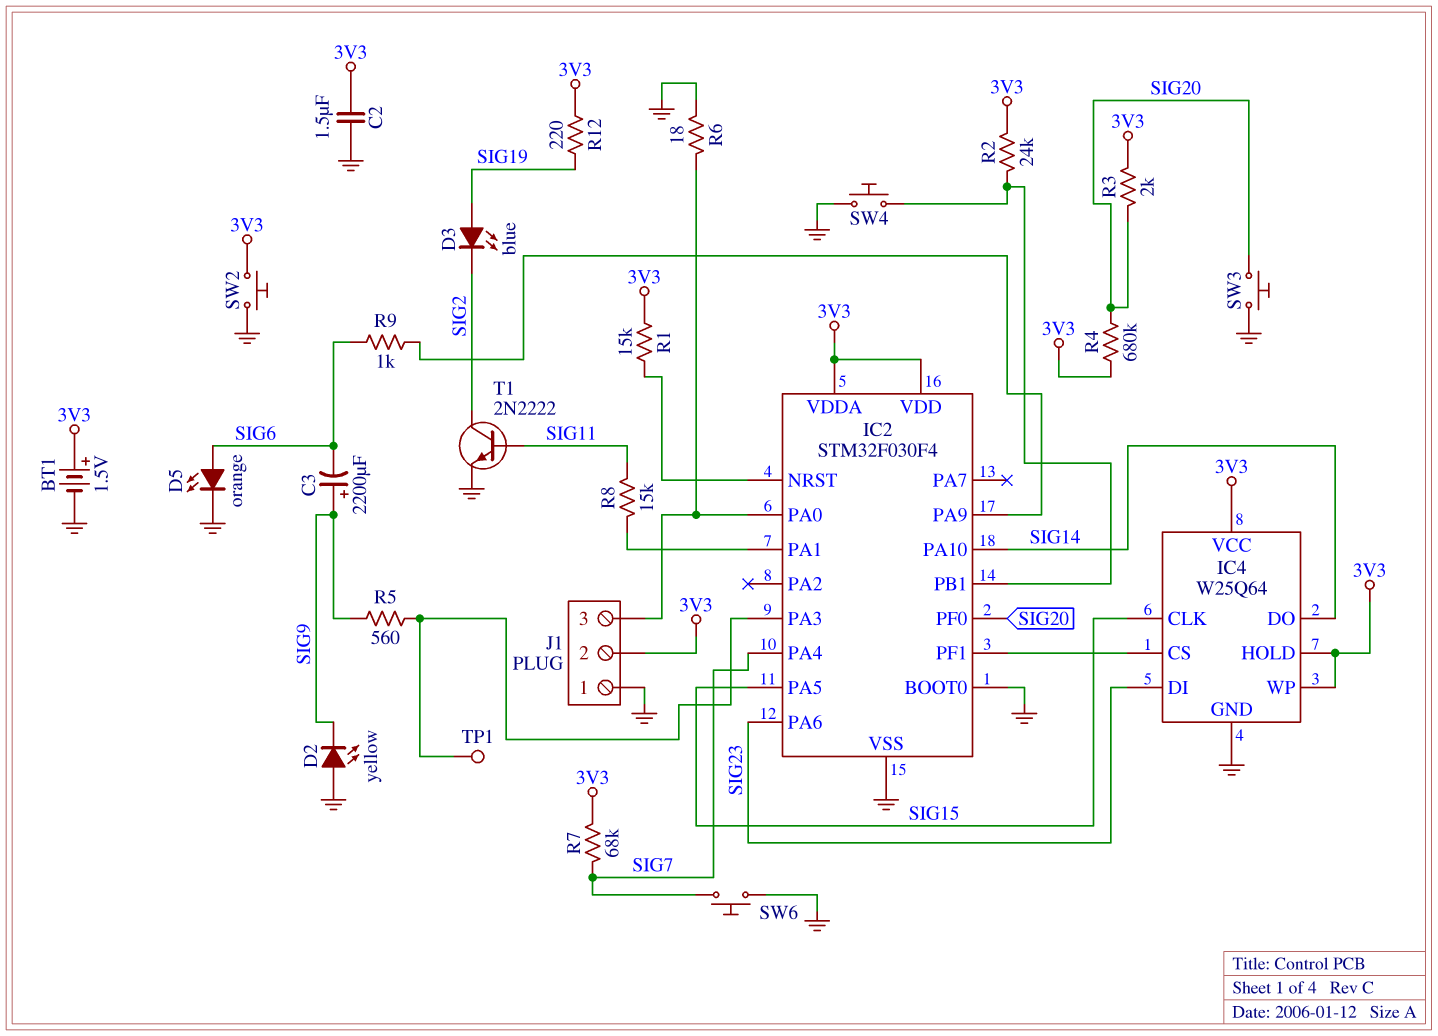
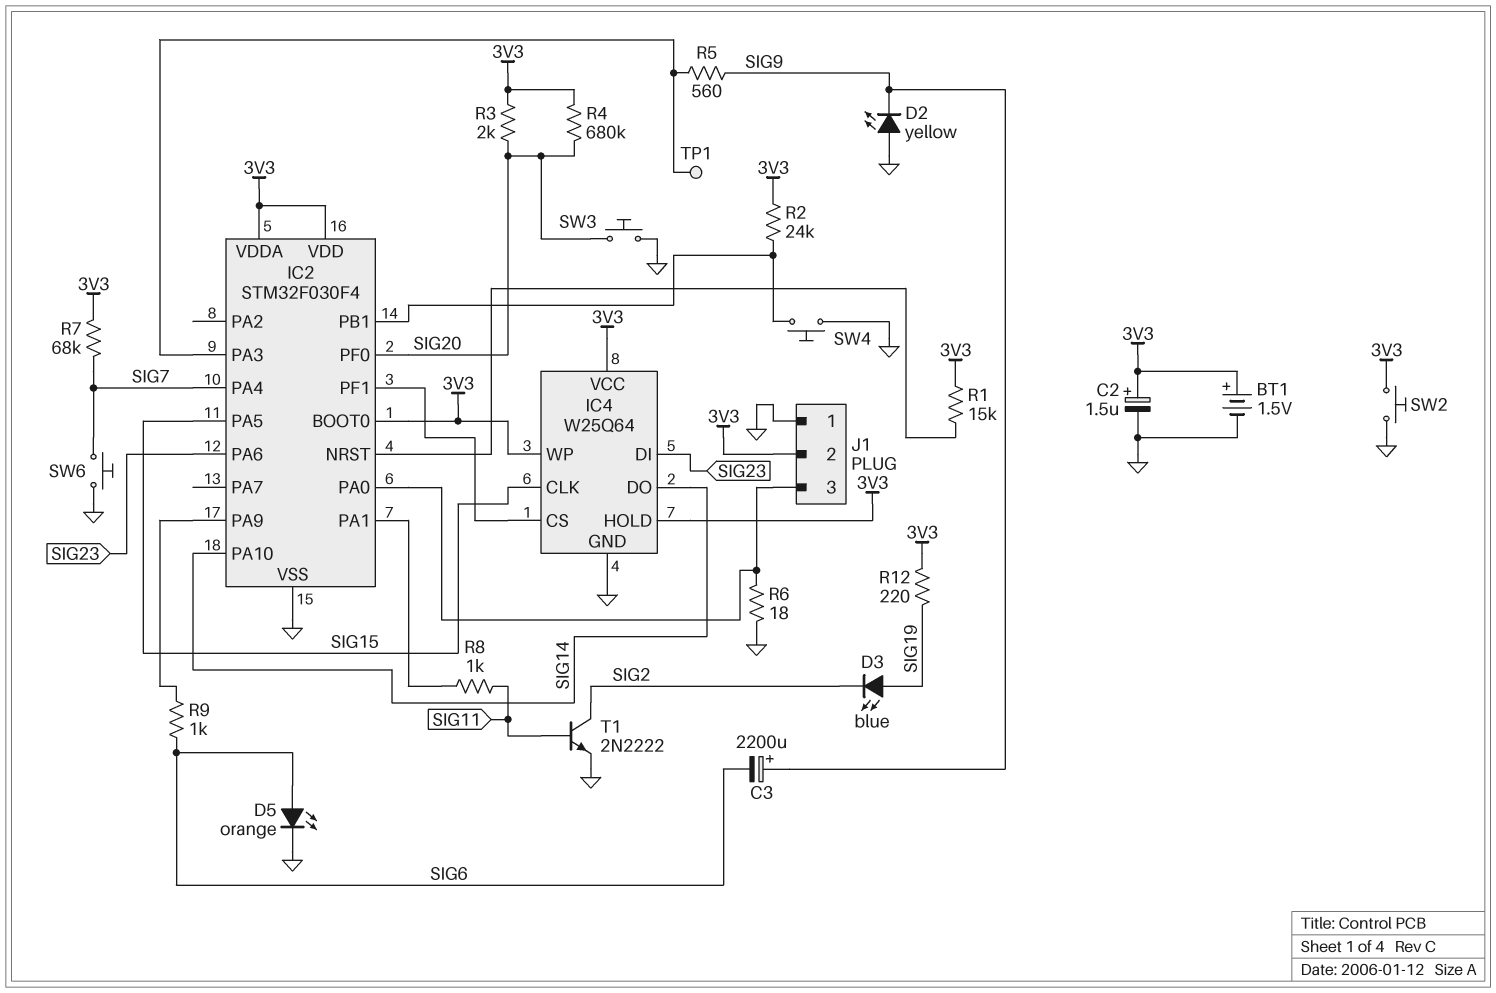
C2: 1.5uF (3V3, GND) -> 1.5uF (plus 3V3, minus GND)
IC2 pin BOOT0: GND -> 3V3
R8: 15k (IC2/PA1, SIG11) -> 1k (IC2/PA1, SIG11)

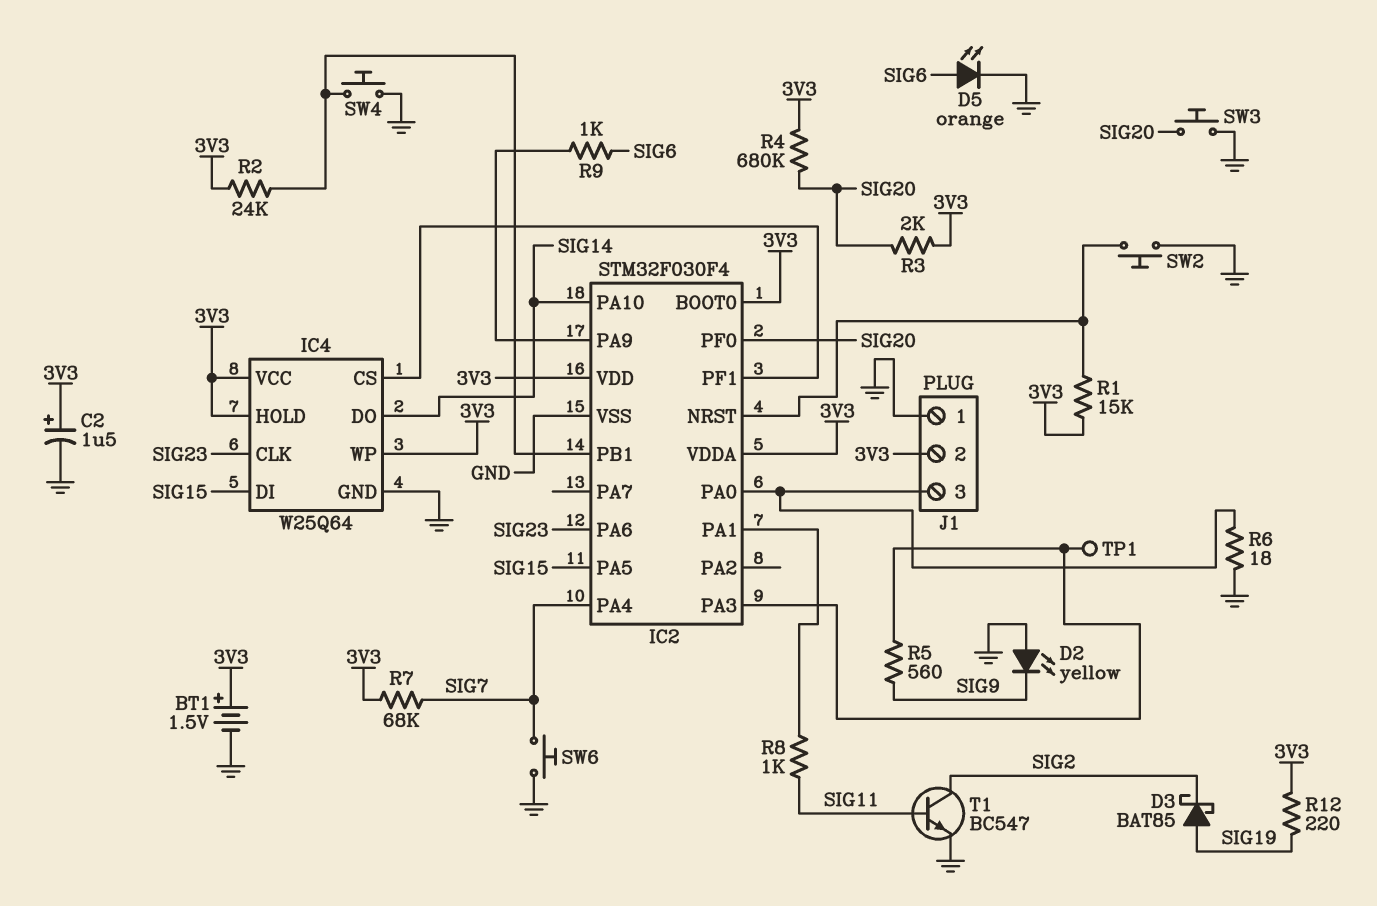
C3: 2200uF (plus SIG9, minus SIG6) -> none
D3: LED blue (A SIG19, K SIG2) -> schottky BAT85 (A SIG19, K SIG2)
IC4 pin CLK: SIG15 -> SIG23
IC4 pin DI: SIG23 -> SIG15
SW2: button (3V3, GND) -> button (GND, IC2/NRST)
T1: NPN 2N2222 (B SIG11, C SIG2, E GND) -> NPN BC547 (B SIG11, C SIG2, E GND)

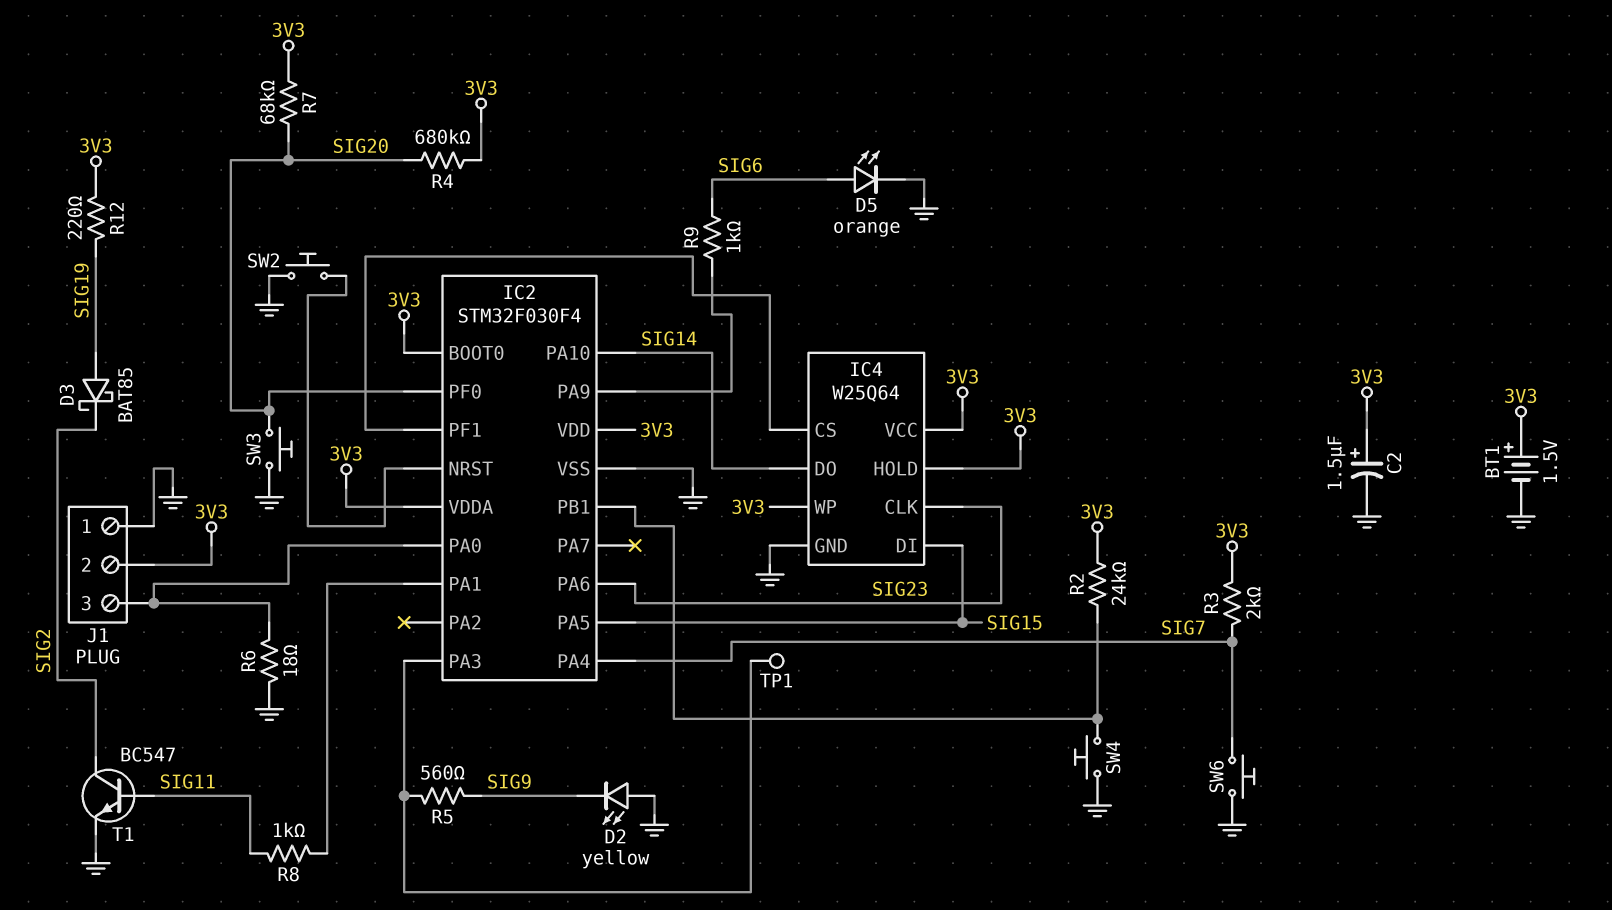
R1: 15k (3V3, IC2/NRST) -> none
R3: 2k (3V3, SIG20) -> 2k (3V3, SIG7)
R7: 68k (3V3, SIG7) -> 68k (3V3, SIG20)

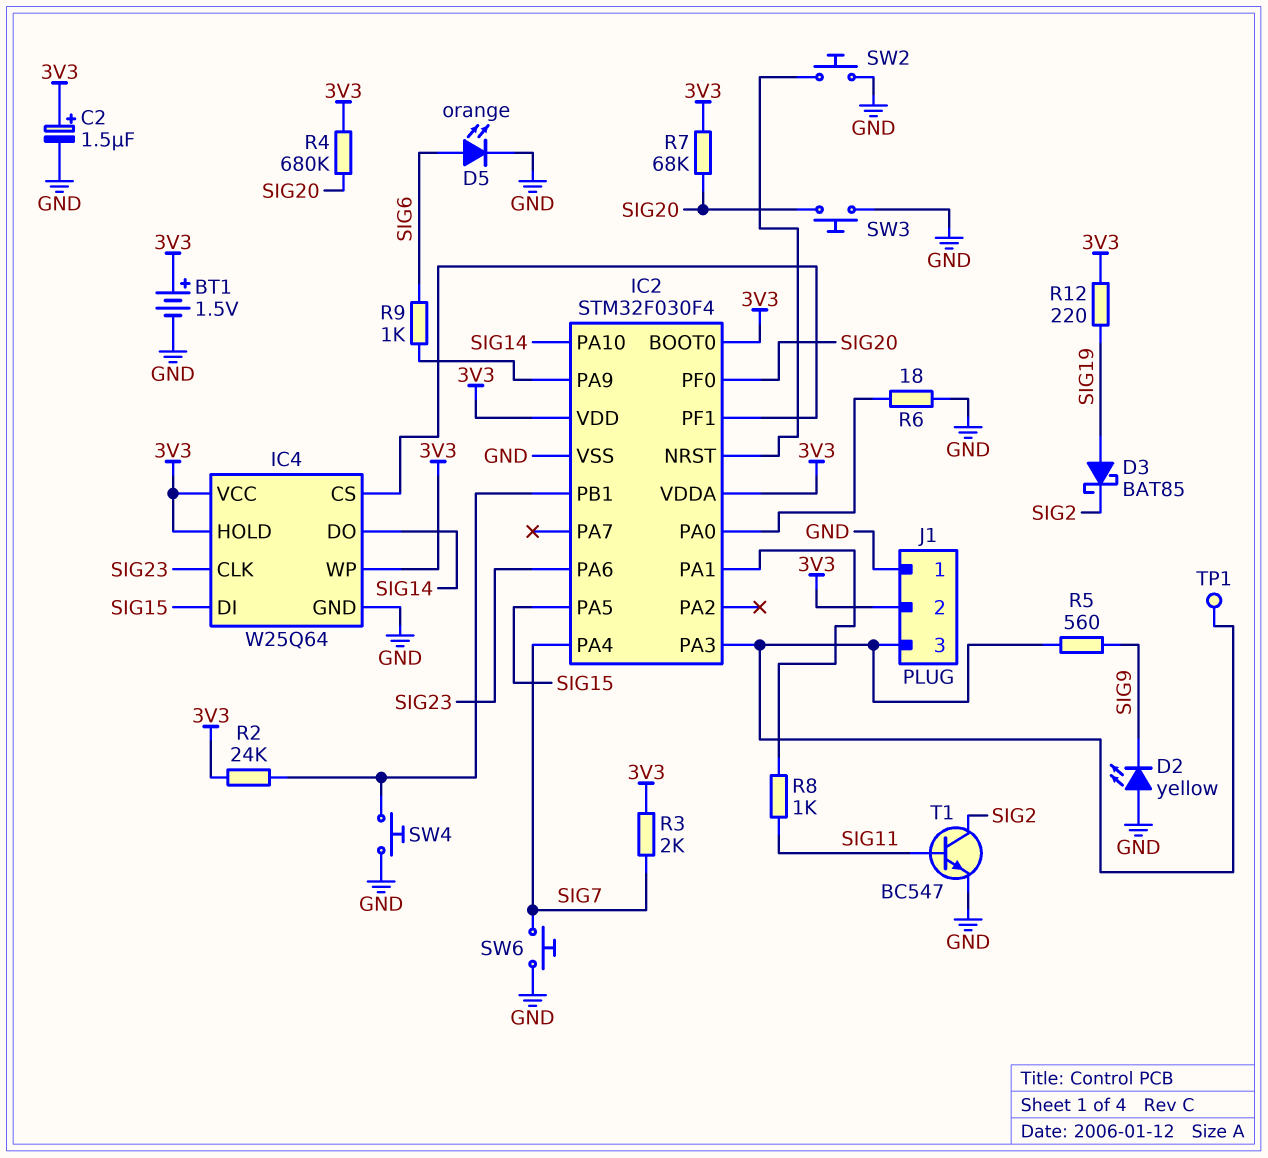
J1 pin 3: IC2/PA0 -> IC2/PA3

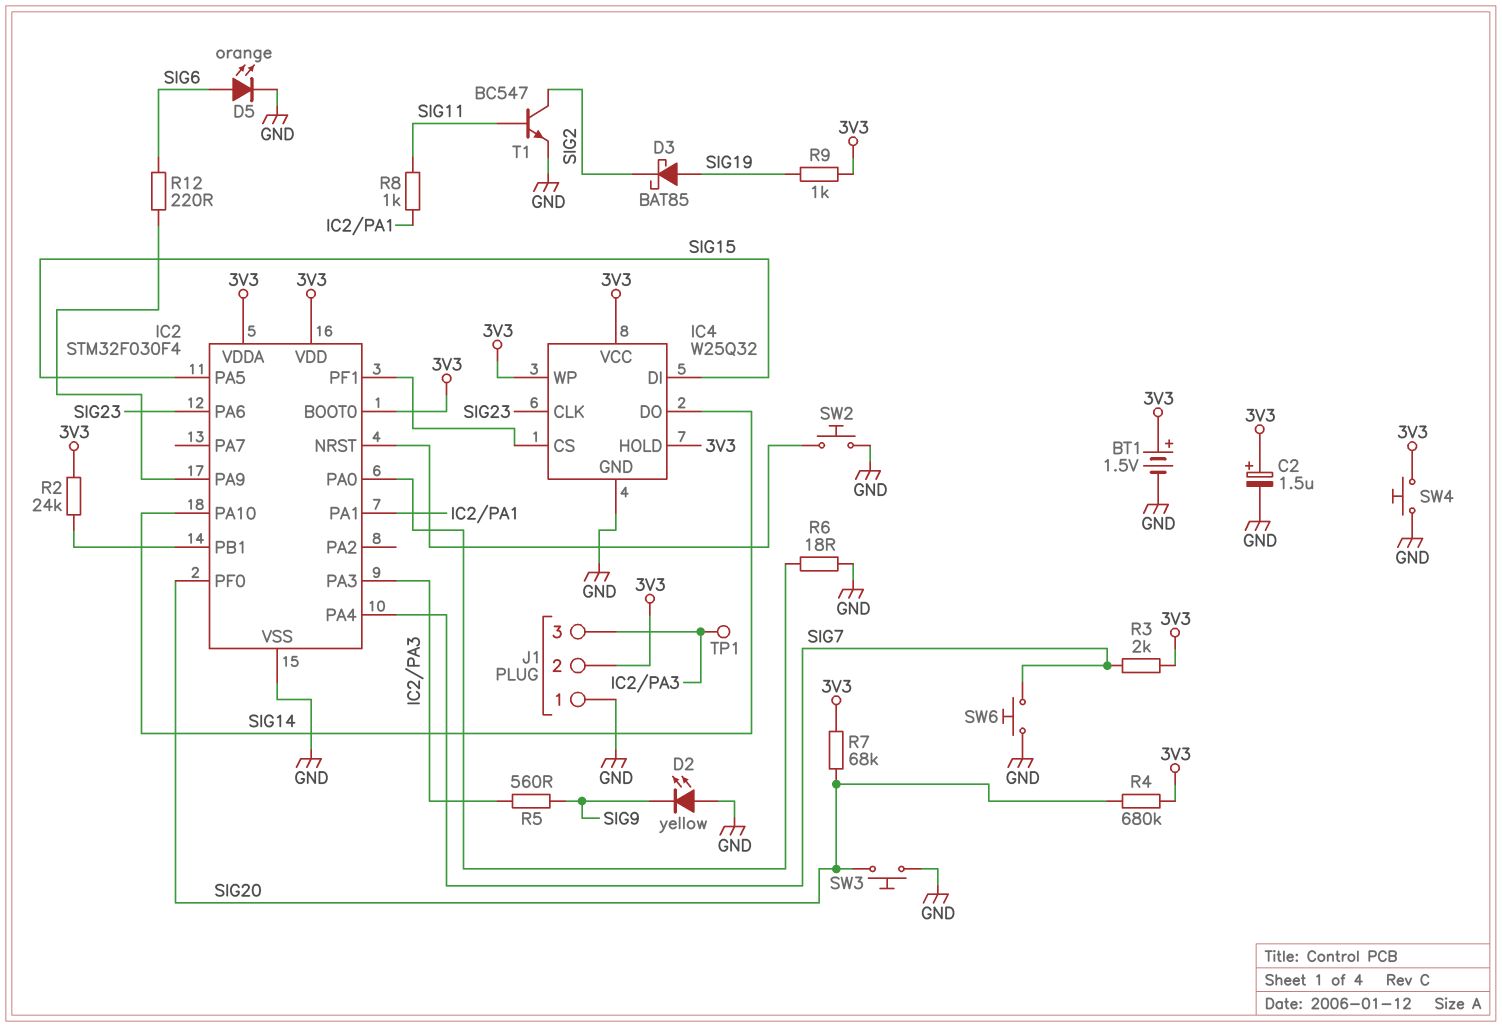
IC4: W25Q64 -> W25Q32
R9: 1k (IC2/PA9, SIG6) -> 1k (3V3, SIG19)
R12: 220 (3V3, SIG19) -> 220 (IC2/PA9, SIG6)
SW4: button (GND, IC2/PB1) -> button (3V3, GND)

